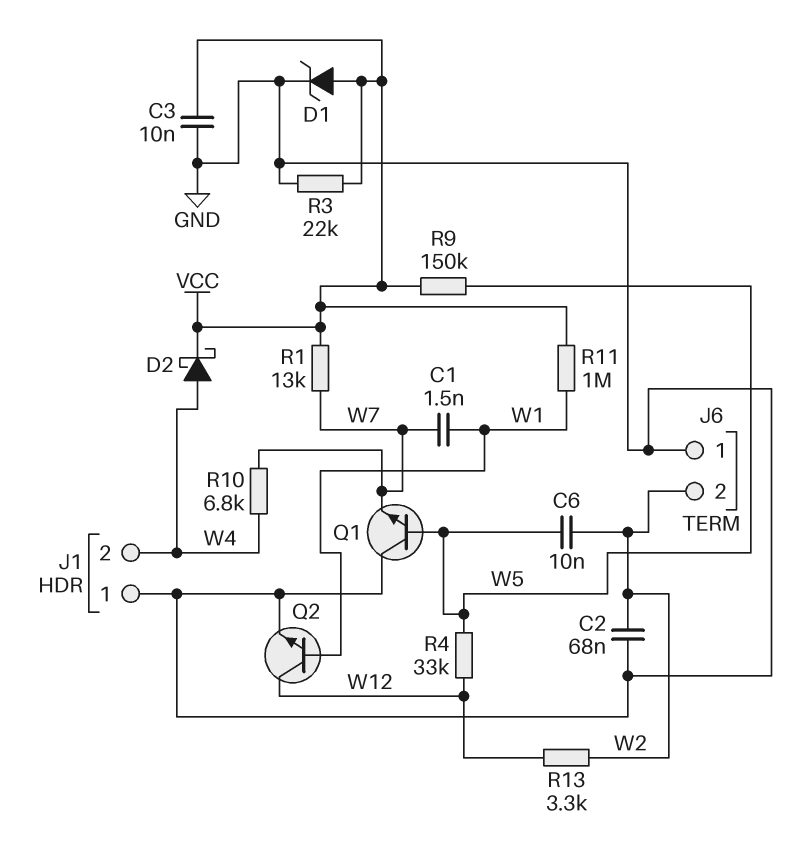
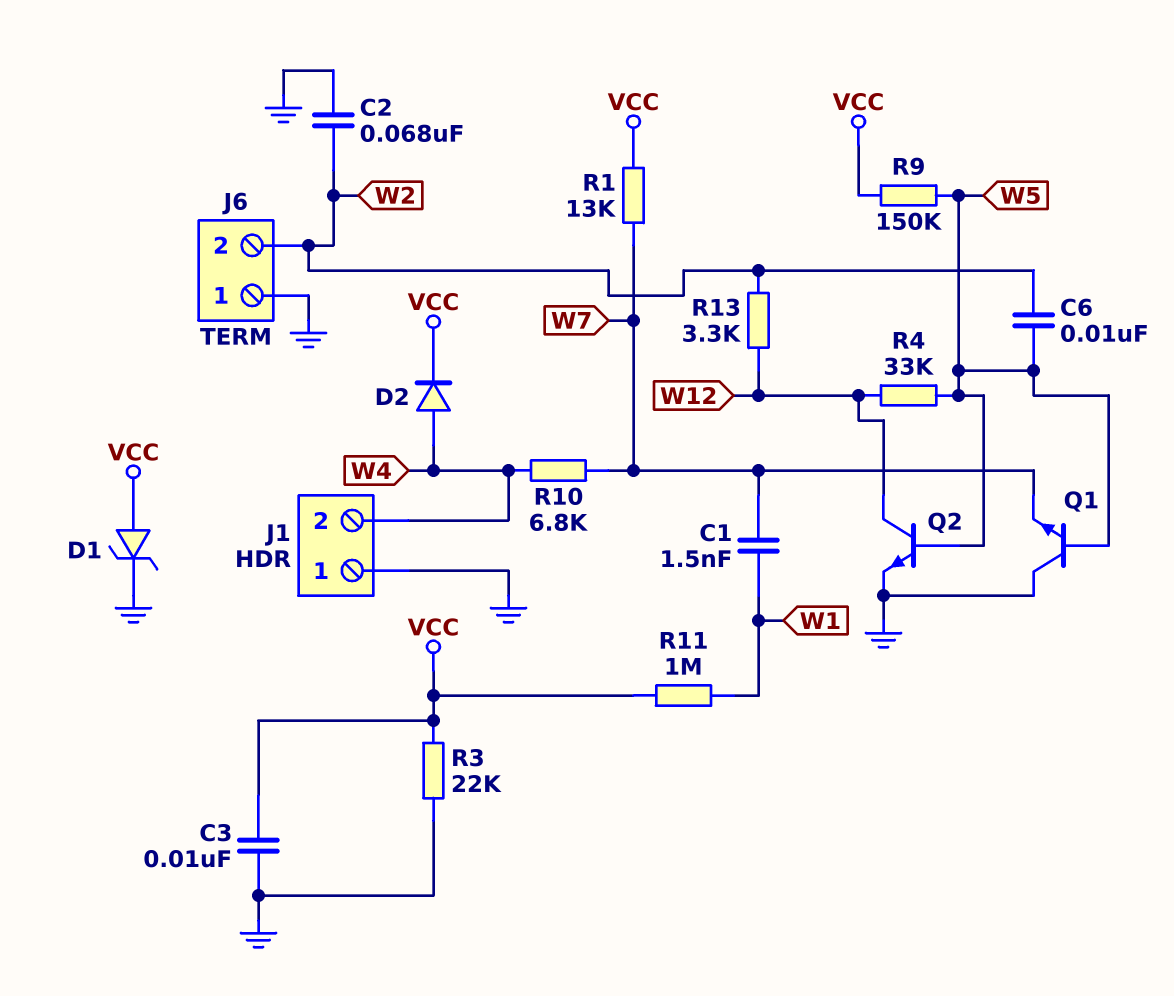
D2: schottky (A W4, K VCC) -> diode (A W4, K VCC)
Q2: NPN (B W1, C W12, E GND) -> NPN (B W5, C W12, E GND)

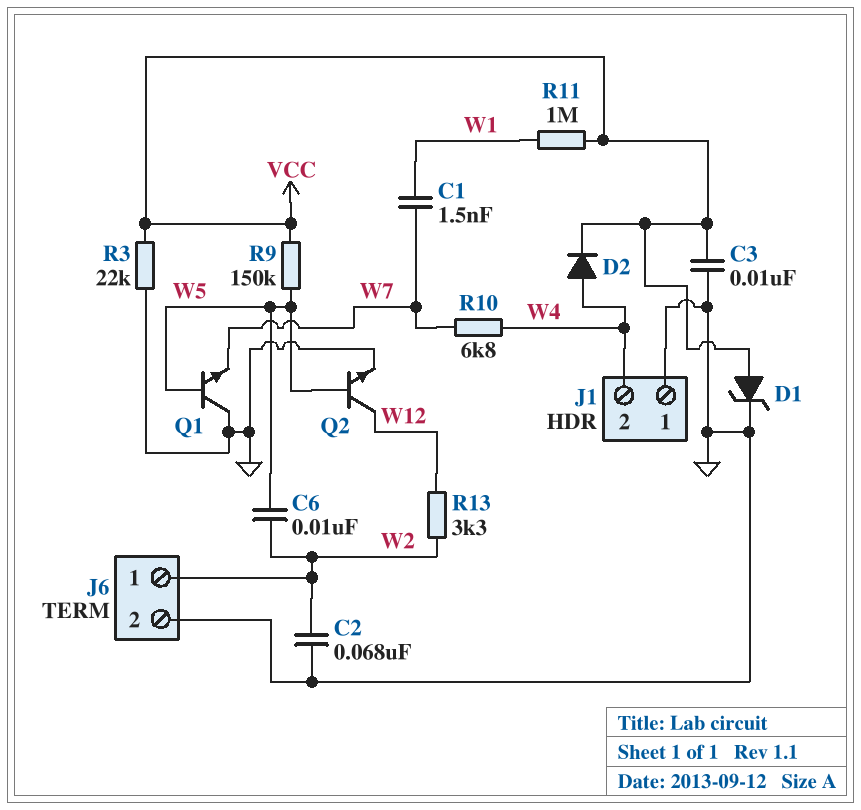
J6 pin 1: GND -> W2
J6 pin 2: W2 -> GND
R1: 13k (VCC, W7) -> none
R4: 33k (W5, W12) -> none

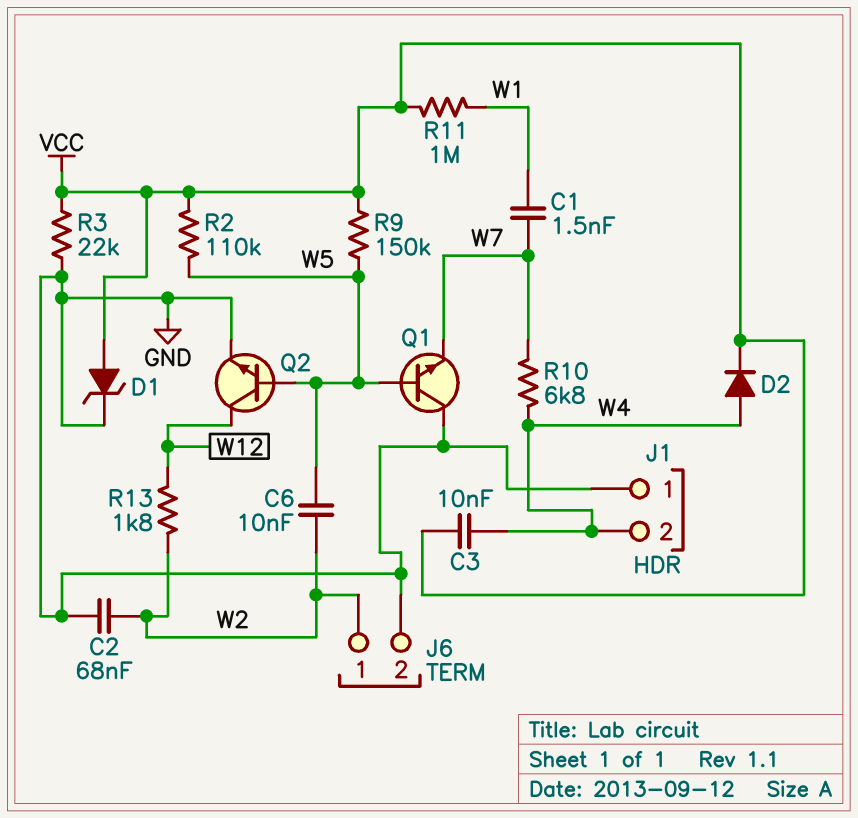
C3: 10nF (GND, VCC) -> 10nF (VCC, W4)
R2: none -> 110k (VCC, W5)
R13: 3.3k (W2, W12) -> 1.8k (W2, W12)

